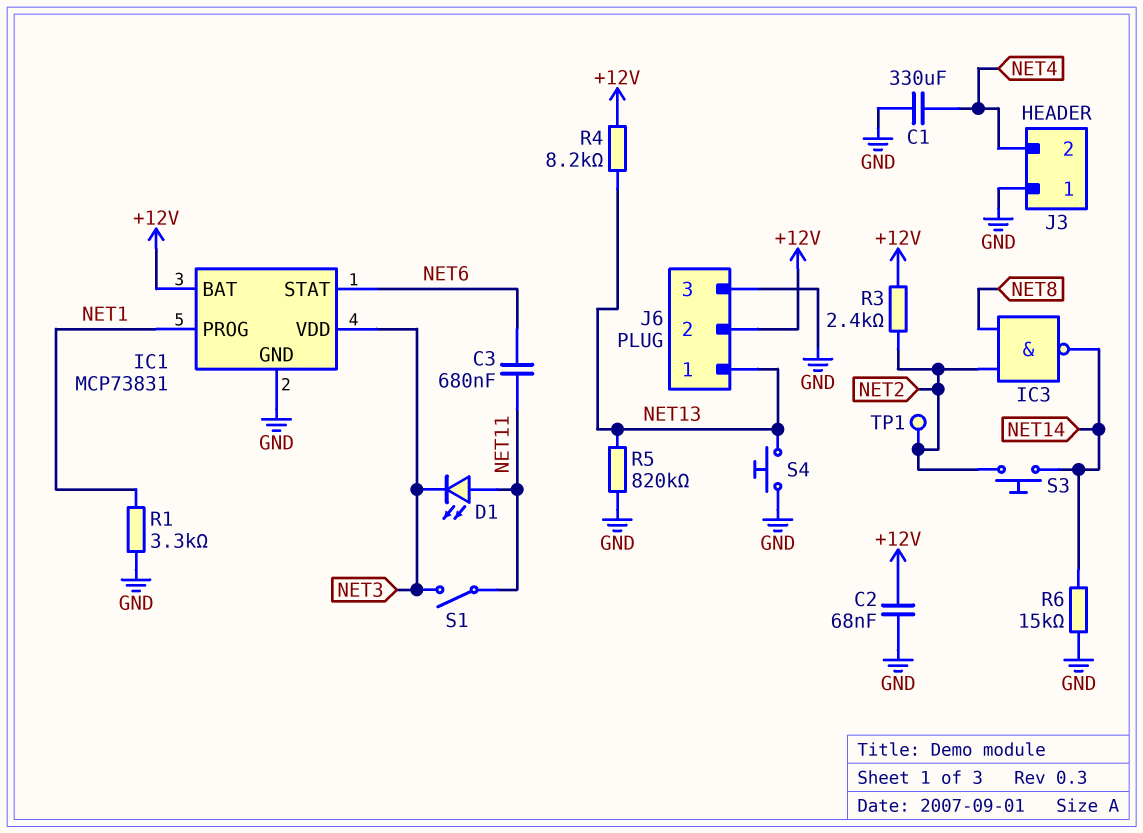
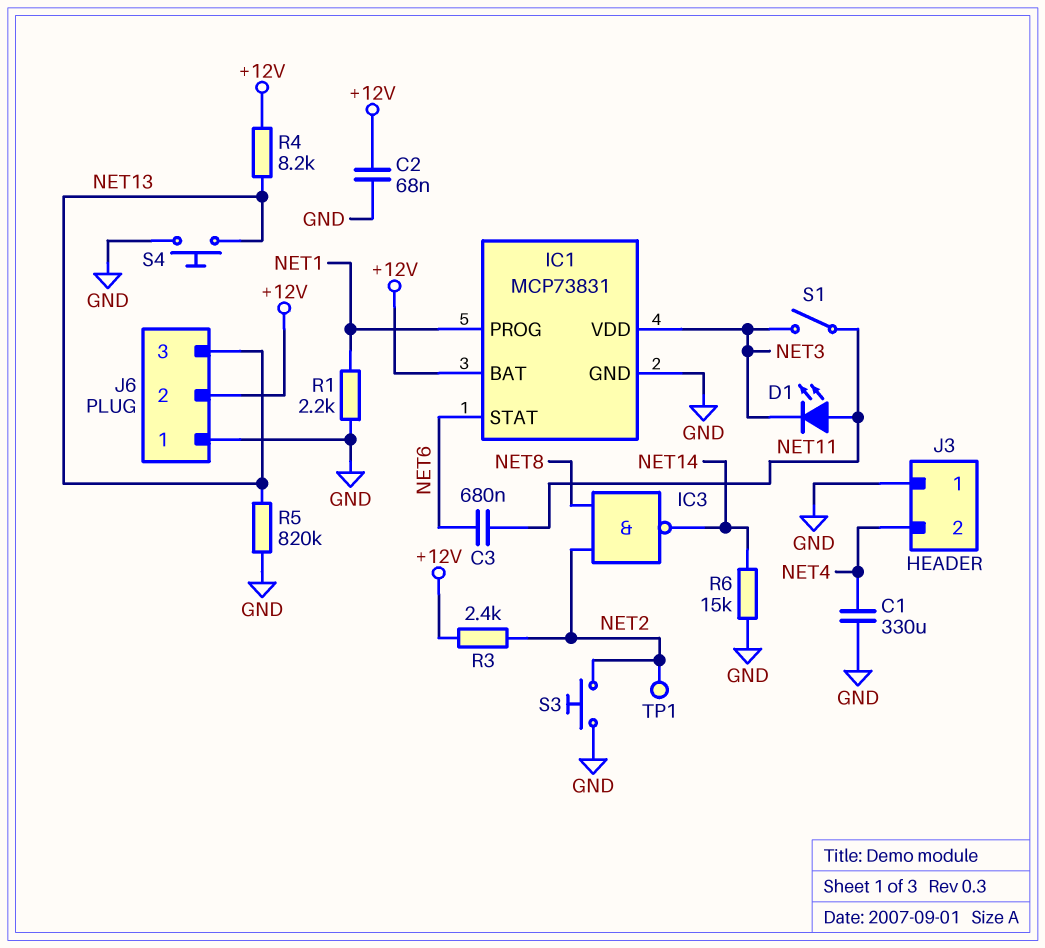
J6 pin 1: NET13 -> GND
J6 pin 3: GND -> NET13
R1: 3.3k (GND, NET1) -> 2.2k (GND, NET1)
S3: button (NET2, NET14) -> button (GND, NET2)

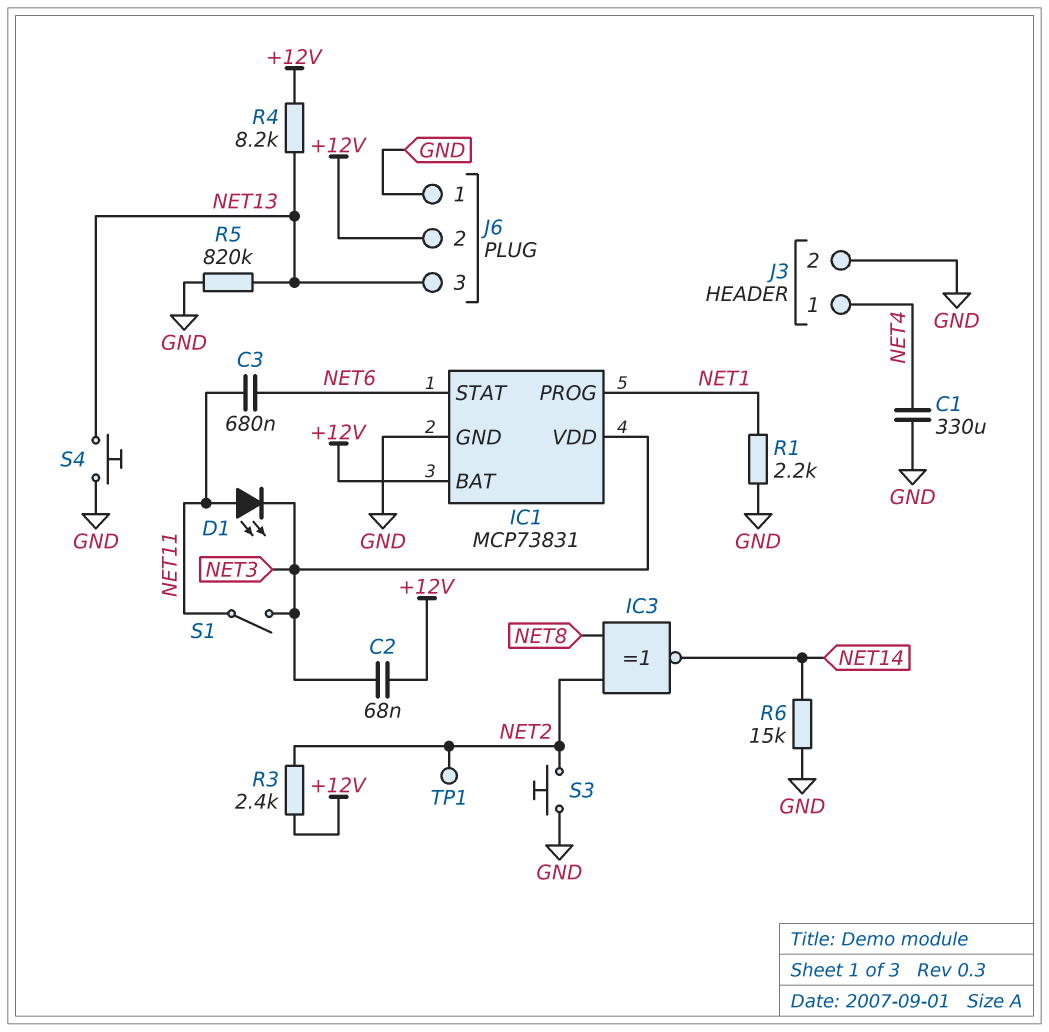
C2: 68nF (+12V, GND) -> 68nF (+12V, NET3)
IC3: NAND (in NET2, in NET8, out NET14) -> XNOR (in NET2, in NET8, out NET14)
J3 pin 1: GND -> NET4
J3 pin 2: NET4 -> GND

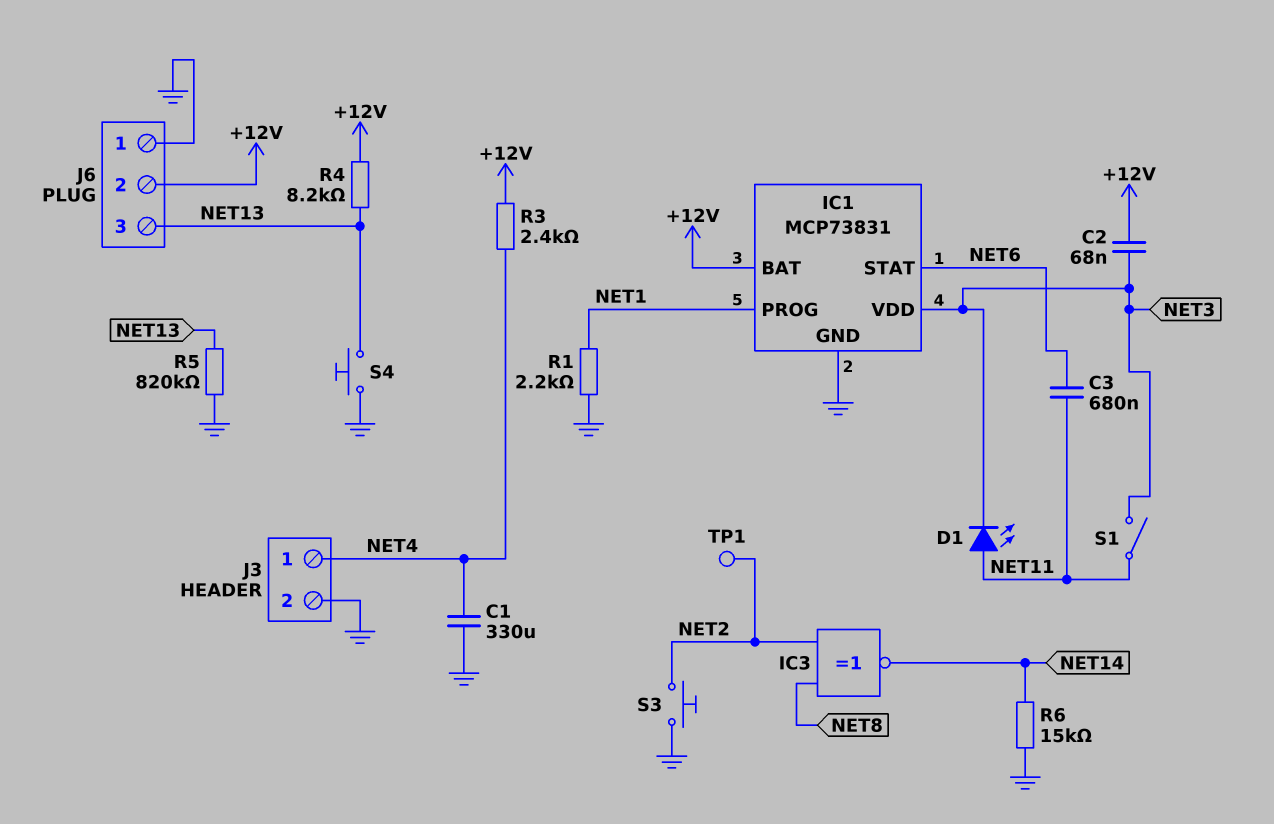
R3: 2.4k (+12V, NET2) -> 2.4k (+12V, NET4)

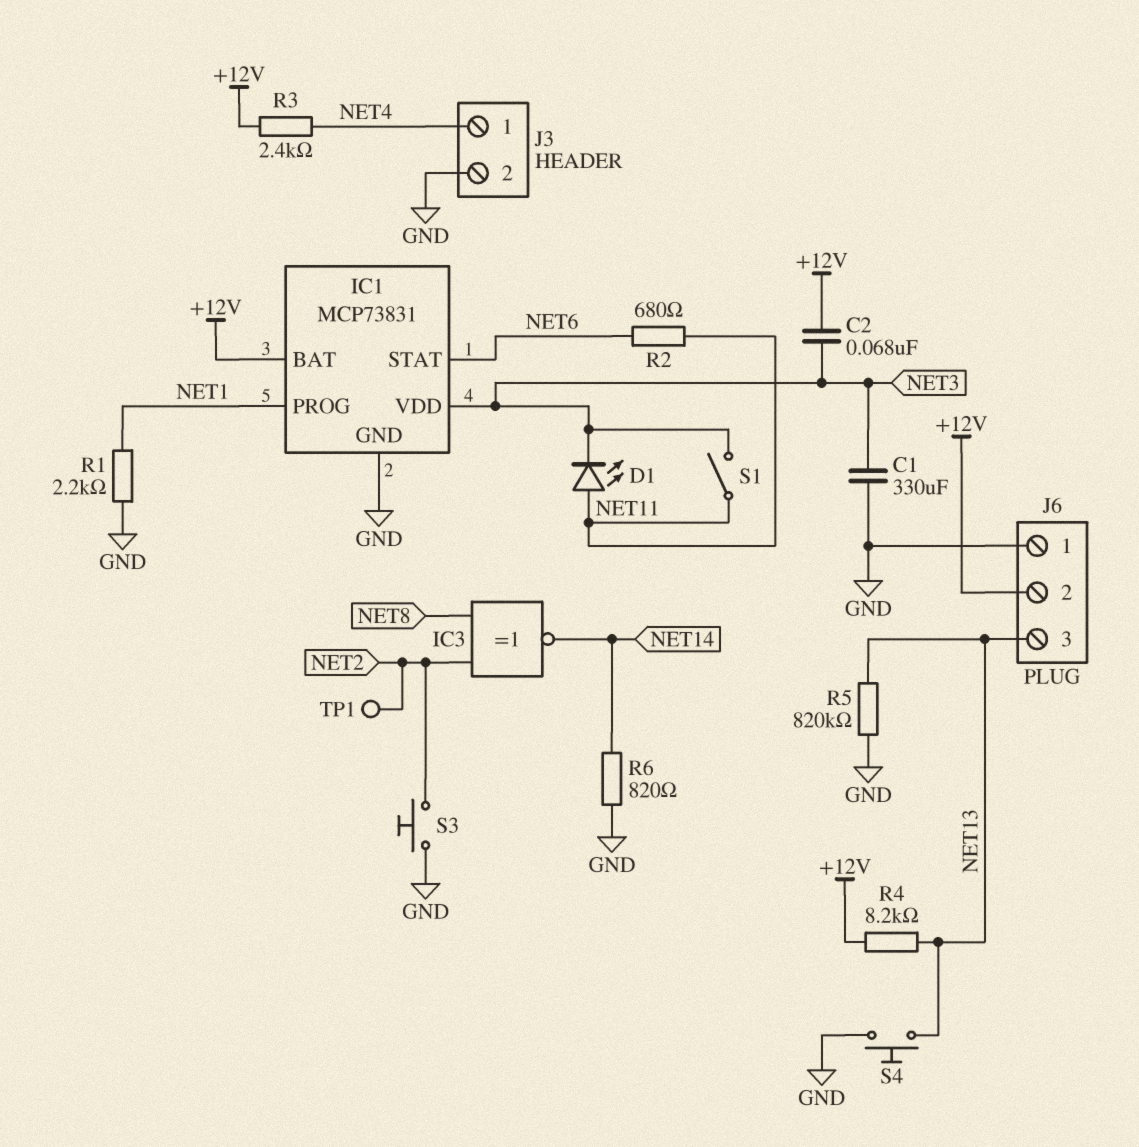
C1: 330uF (GND, NET4) -> 330uF (GND, NET3)
C3: 680nF (NET6, NET11) -> none
R2: none -> 680 (NET6, NET11)
R6: 15k (GND, NET14) -> 820 (GND, NET14)

